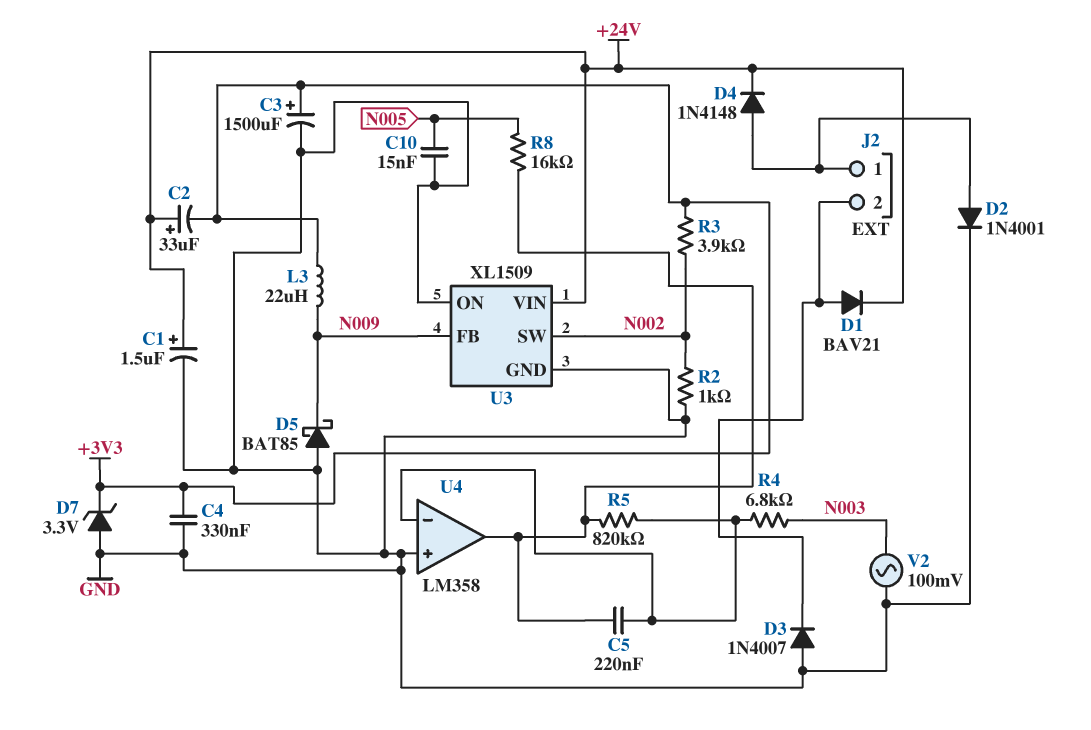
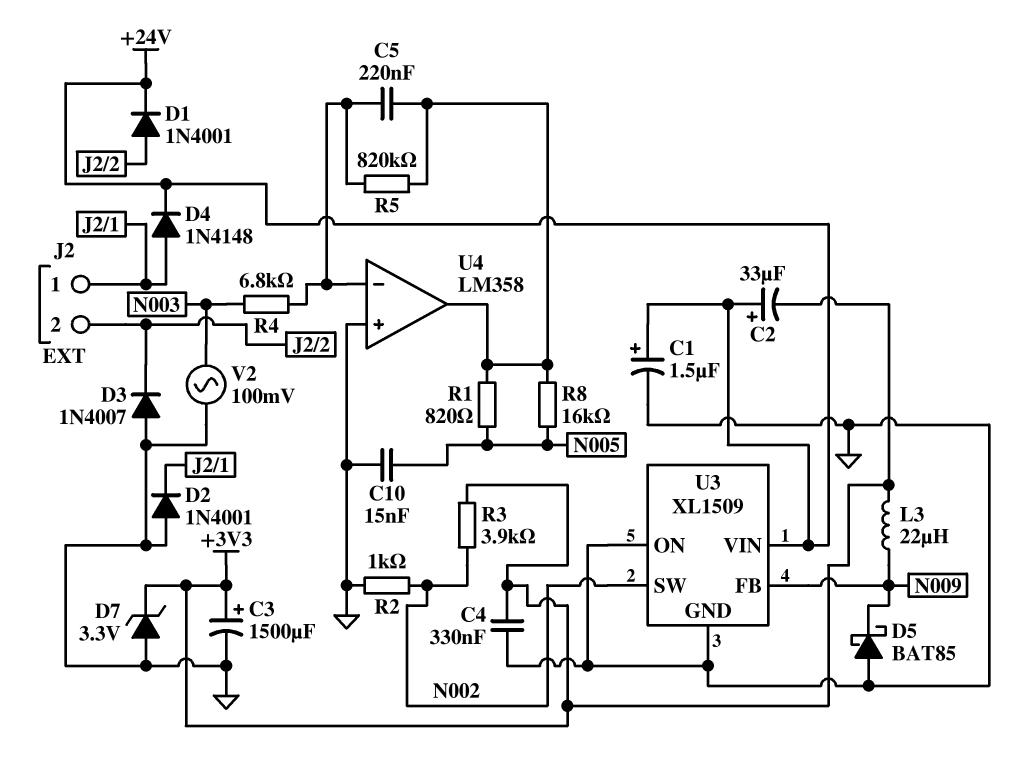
D1: diode BAV21 (A J2/2, K +24V) -> diode 1N4001 (A J2/2, K +24V)
D2: diode 1N4001 (A J2/1, K GND) -> diode 1N4001 (A GND, K J2/1)
R1: none -> 820 (N005, U4/out)

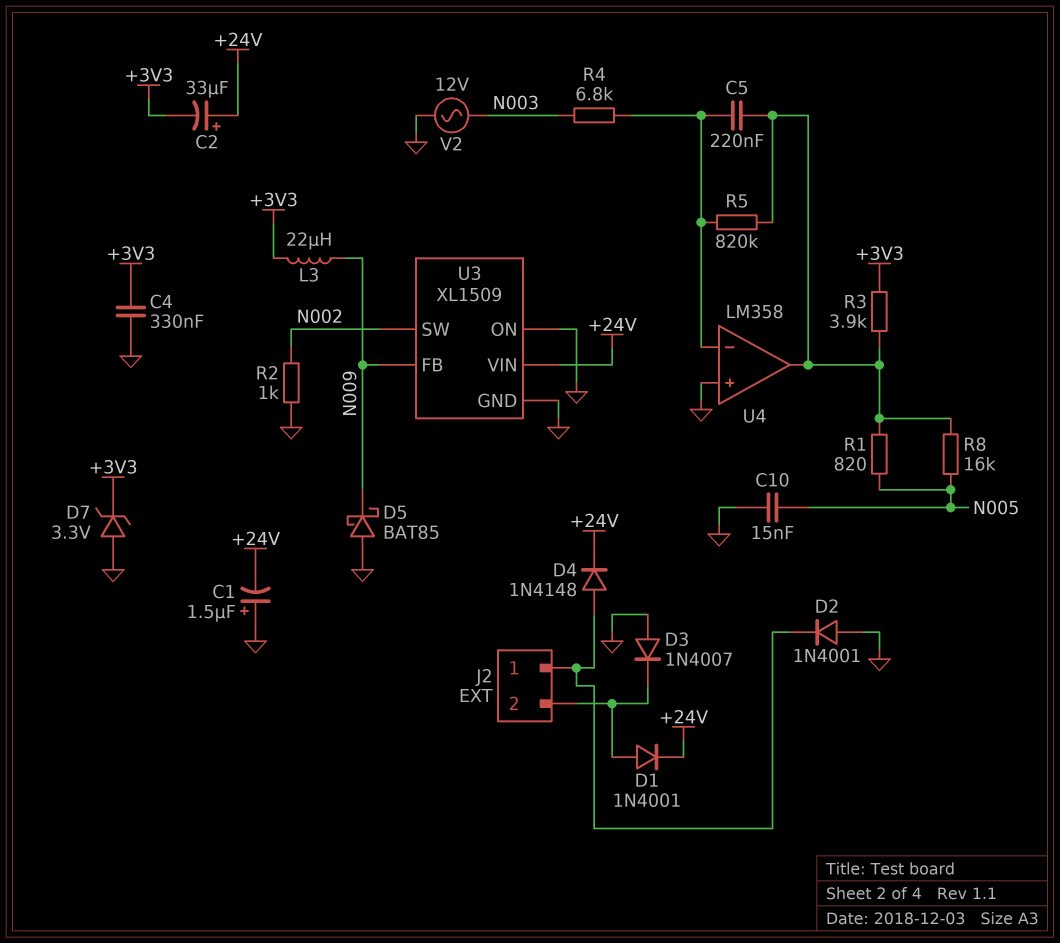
C1: 1.5uF (plus +24V, minus GND) -> 1.5uF (plus GND, minus +24V)
C3: 1500uF (plus +3V3, minus GND) -> none
R3: 3.9k (+3V3, N002) -> 3.9k (+3V3, U4/out)
V2: AC 100mV (GND, N003) -> AC 12V (GND, N003)

